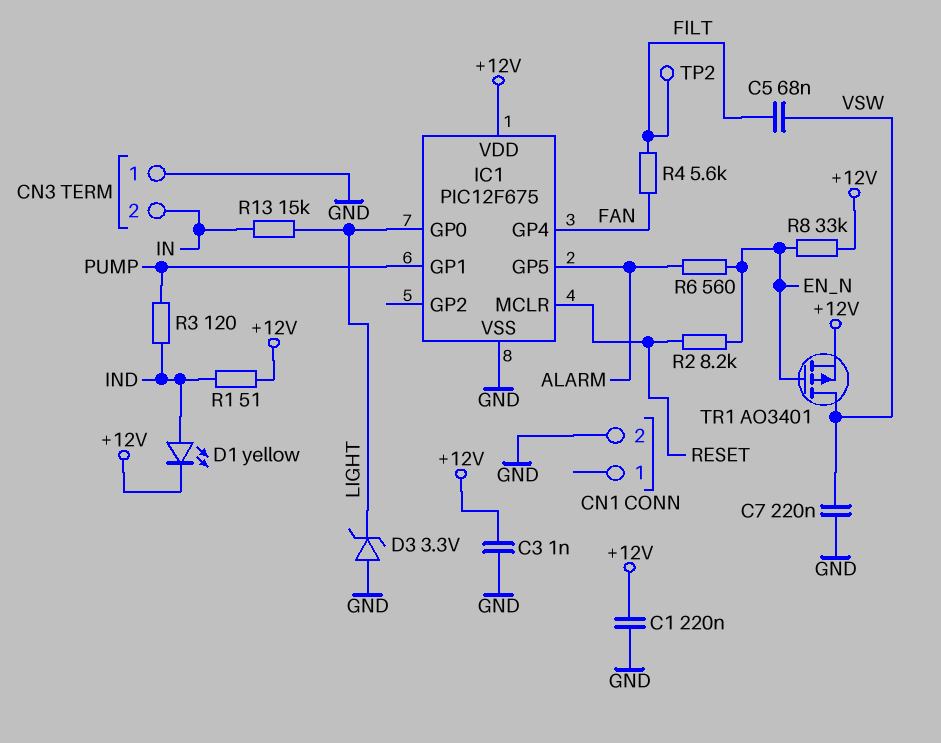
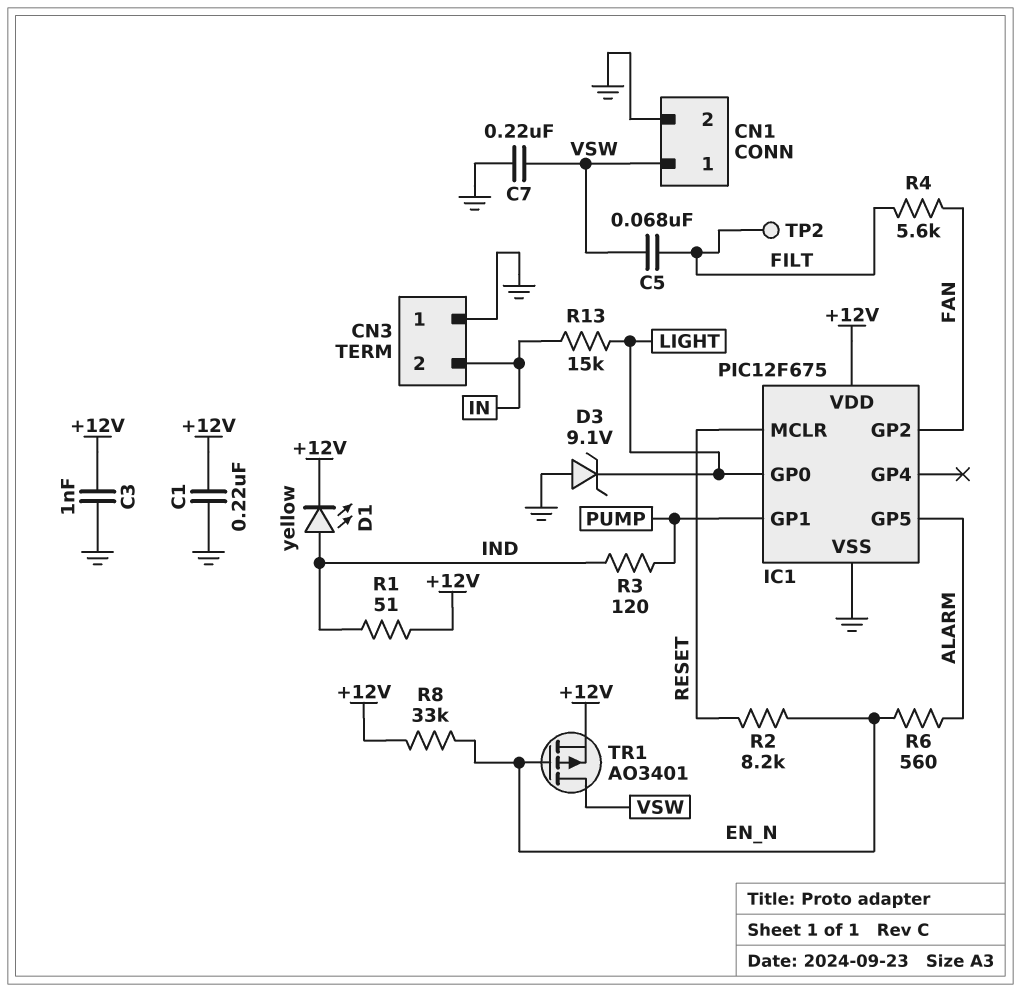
CN1 pin 1: none -> VSW
D3: zener 3.3V (A GND, K LIGHT) -> zener 9.1V (A GND, K LIGHT)
IC1 pin GP2: none -> FAN
IC1 pin GP4: FAN -> none

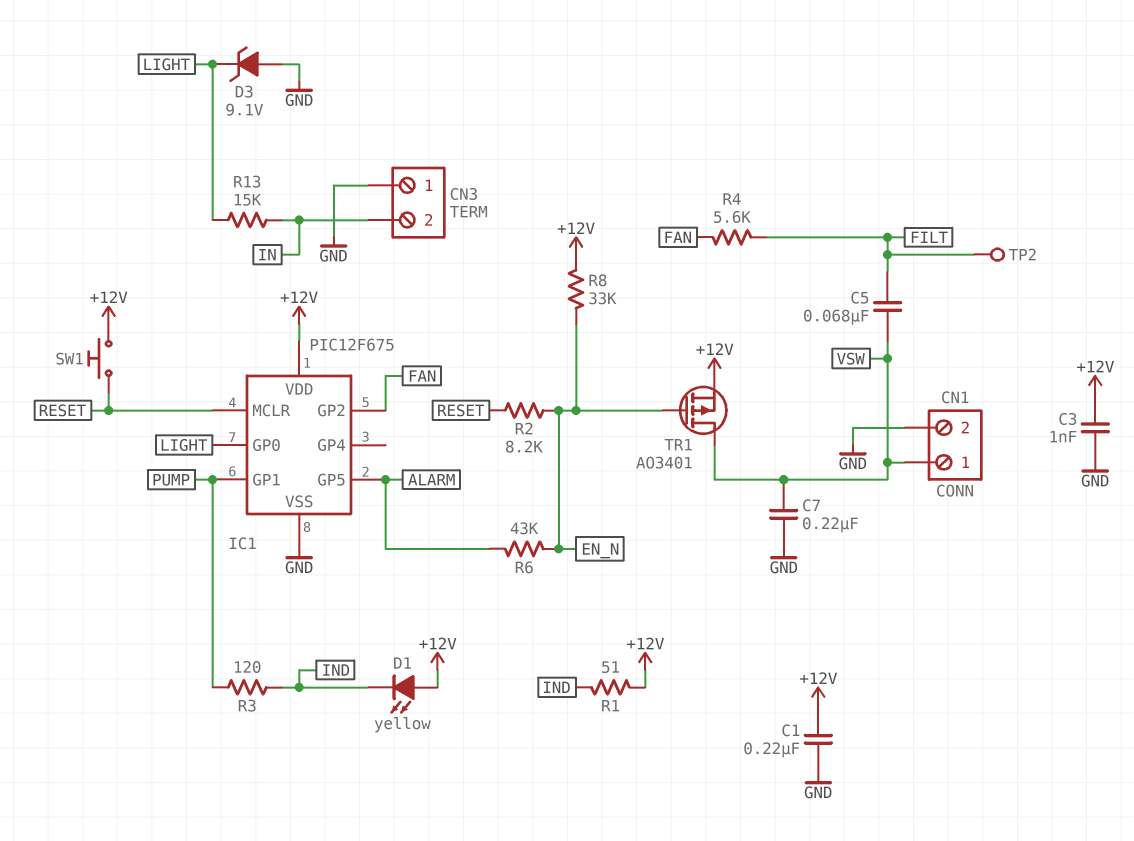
D1: LED yellow (A IND, K +12V) -> LED yellow (A +12V, K IND)
R6: 560 (ALARM, EN_N) -> 43k (ALARM, EN_N)
SW1: none -> button (+12V, RESET)

